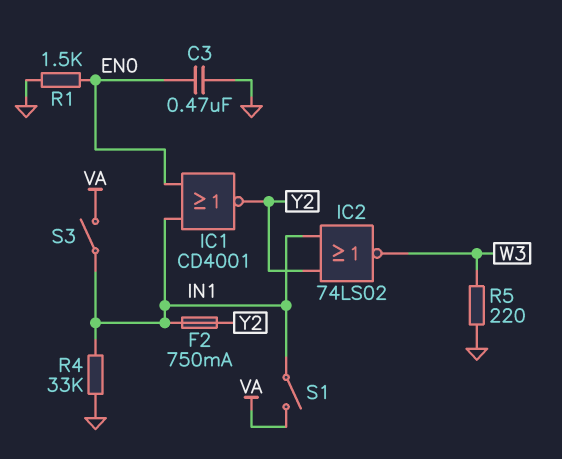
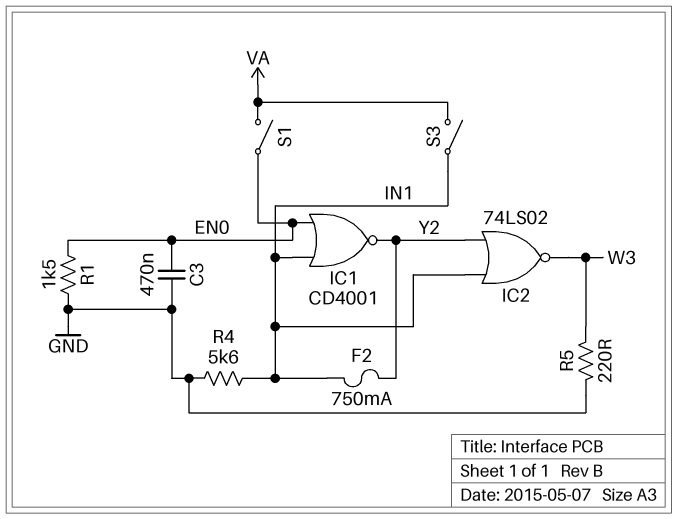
R4: 33k (GND, IN1) -> 5.6k (GND, IN1)
S1: switch (IN1, VA) -> switch (EN0, VA)

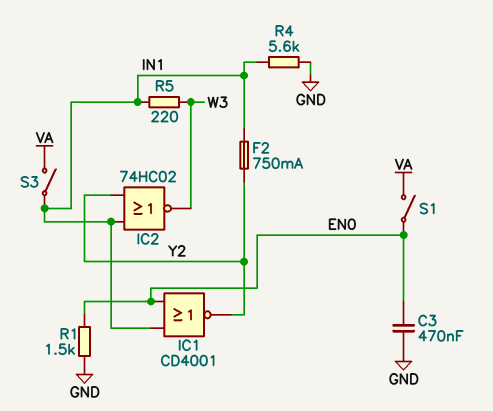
IC2: NOR 74LS02 (in IN1, in Y2, out W3) -> NOR 74HC02 (in IN1, in Y2, out W3)
R5: 220 (GND, W3) -> 220 (IN1, W3)

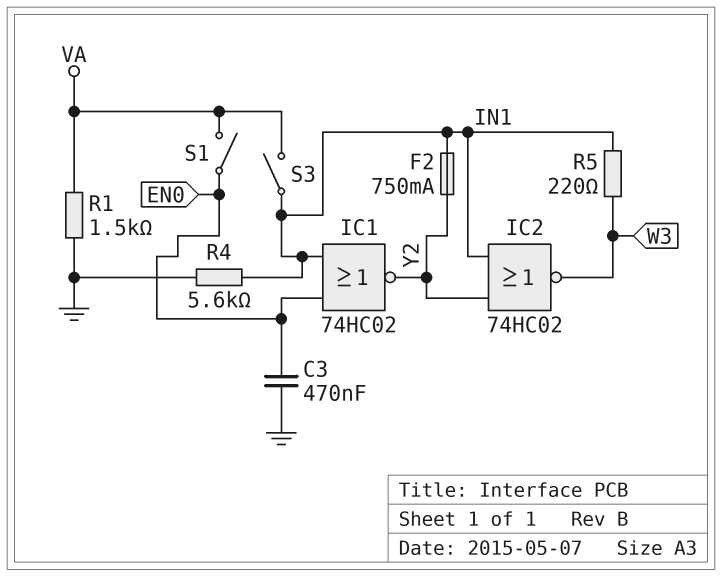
IC1: NOR CD4001 (in EN0, in IN1, out Y2) -> NOR 74HC02 (in EN0, in IN1, out Y2)
R1: 1.5k (EN0, GND) -> 1.5k (GND, VA)

